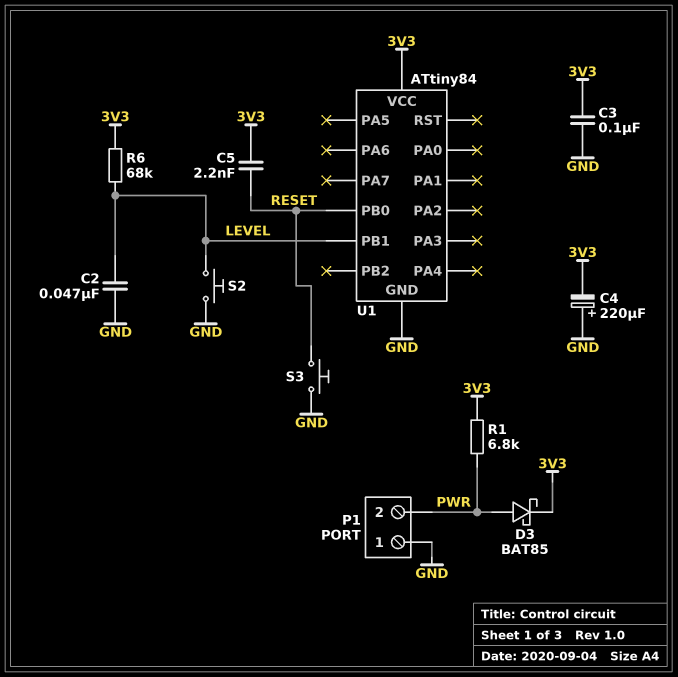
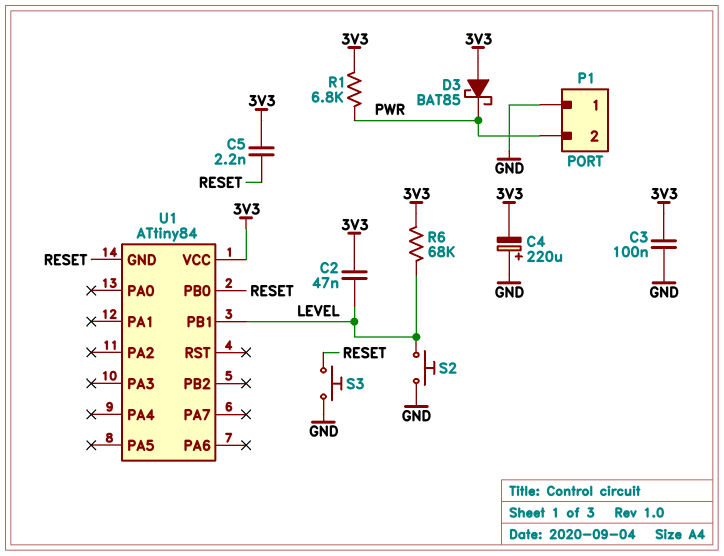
C2: 47nF (GND, LEVEL) -> 47nF (3V3, LEVEL)
D3: schottky BAT85 (A PWR, K 3V3) -> schottky BAT85 (A 3V3, K PWR)
U1 pin GND: GND -> RESET

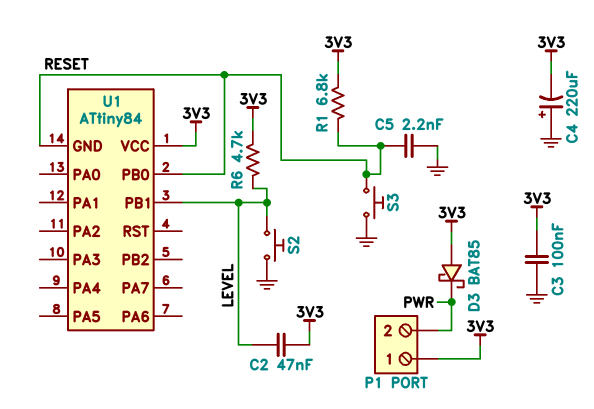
C5: 2.2nF (3V3, RESET) -> 2.2nF (GND, RESET)
P1 pin 1: GND -> 3V3
R1: 6.8k (3V3, PWR) -> 6.8k (3V3, RESET)
R6: 68k (3V3, LEVEL) -> 4.7k (3V3, LEVEL)

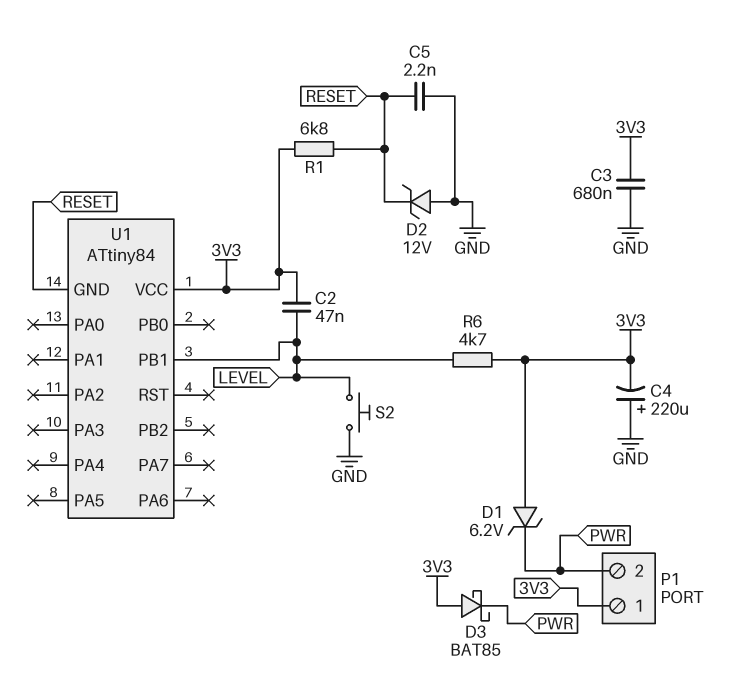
C3: 100nF (3V3, GND) -> 680nF (3V3, GND)
D1: none -> zener 6.2V (A 3V3, K PWR)
D2: none -> zener 12V (A GND, K RESET)
S3: button (GND, RESET) -> none
U1 pin PB0: RESET -> none

